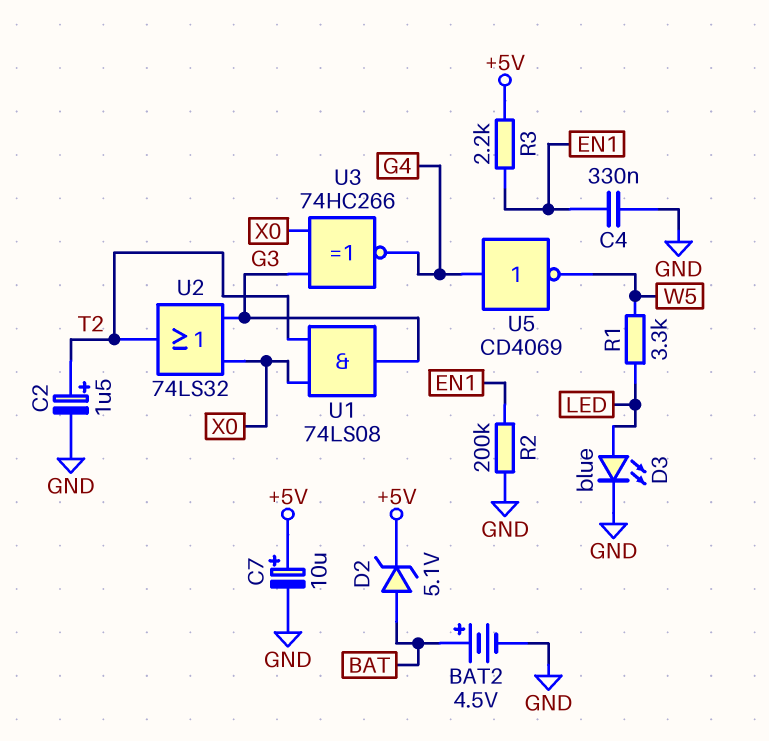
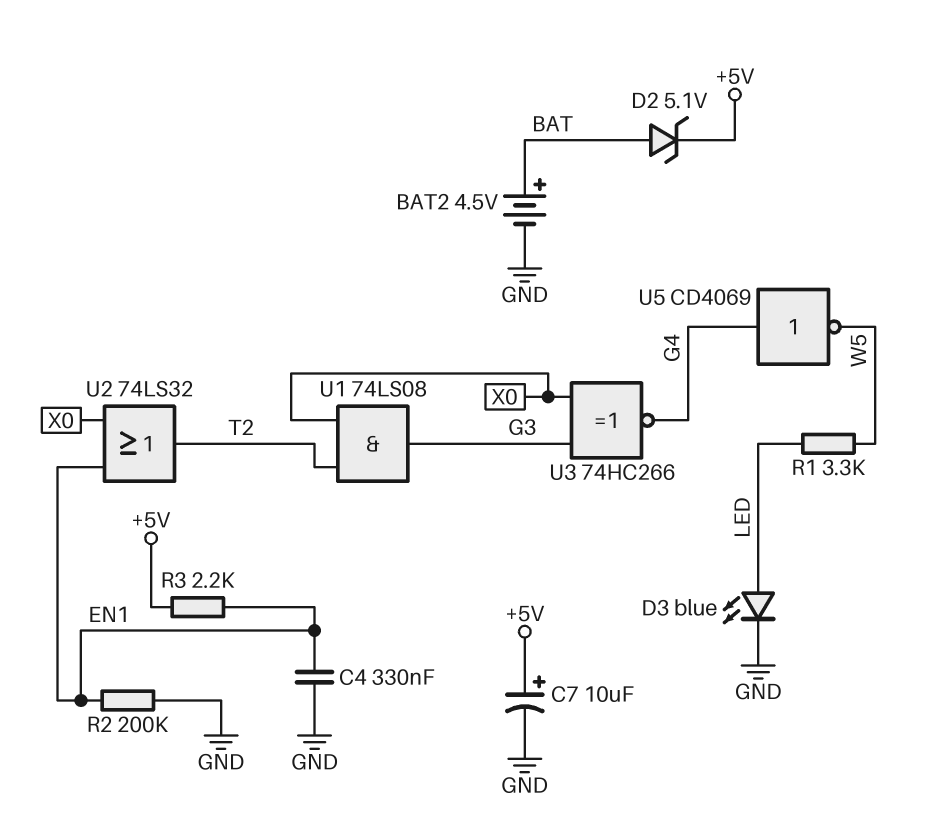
C2: 1.5uF (plus T2, minus GND) -> none
U2: OR 74LS32 (in G3, in X0, out T2) -> OR 74LS32 (in EN1, in X0, out T2)

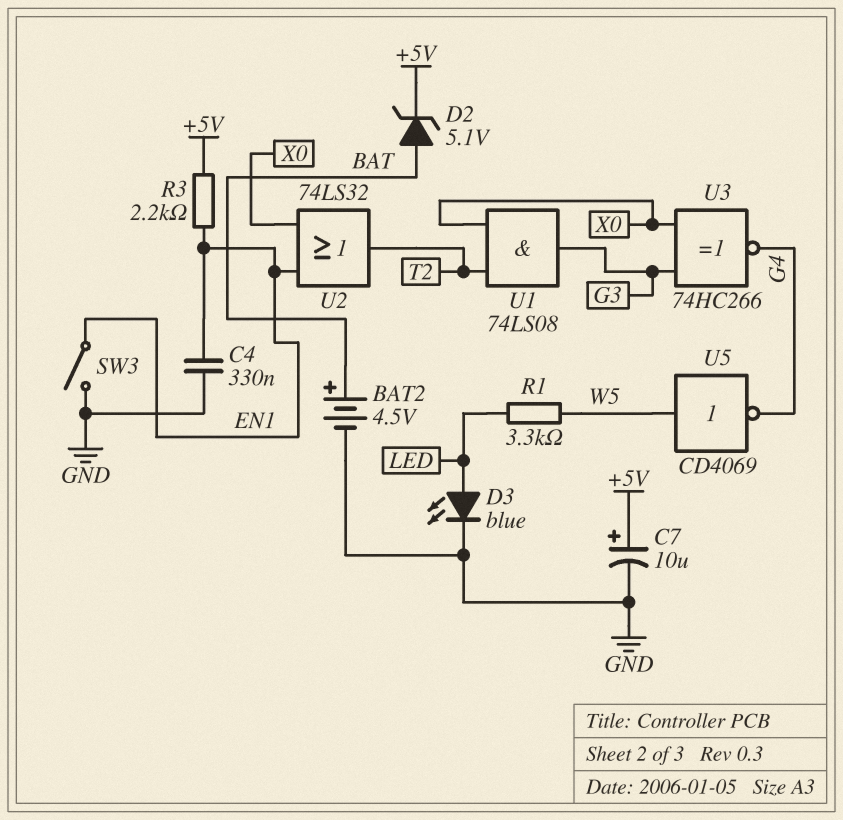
R2: 200k (EN1, GND) -> none
SW3: none -> switch (EN1, GND)
U5: NOT CD4069 (in G4, out W5) -> NOT CD4069 (in W5, out G4)

